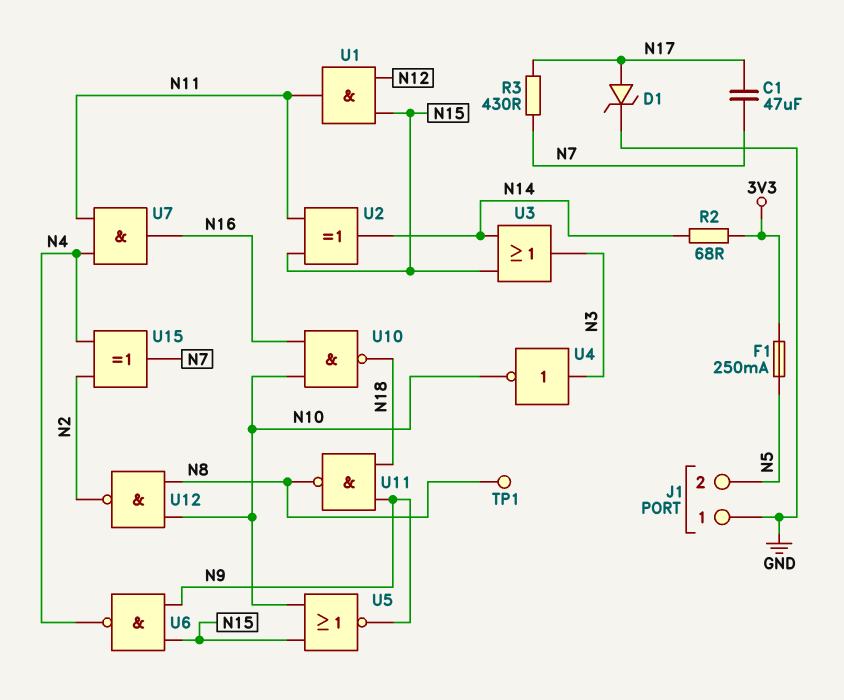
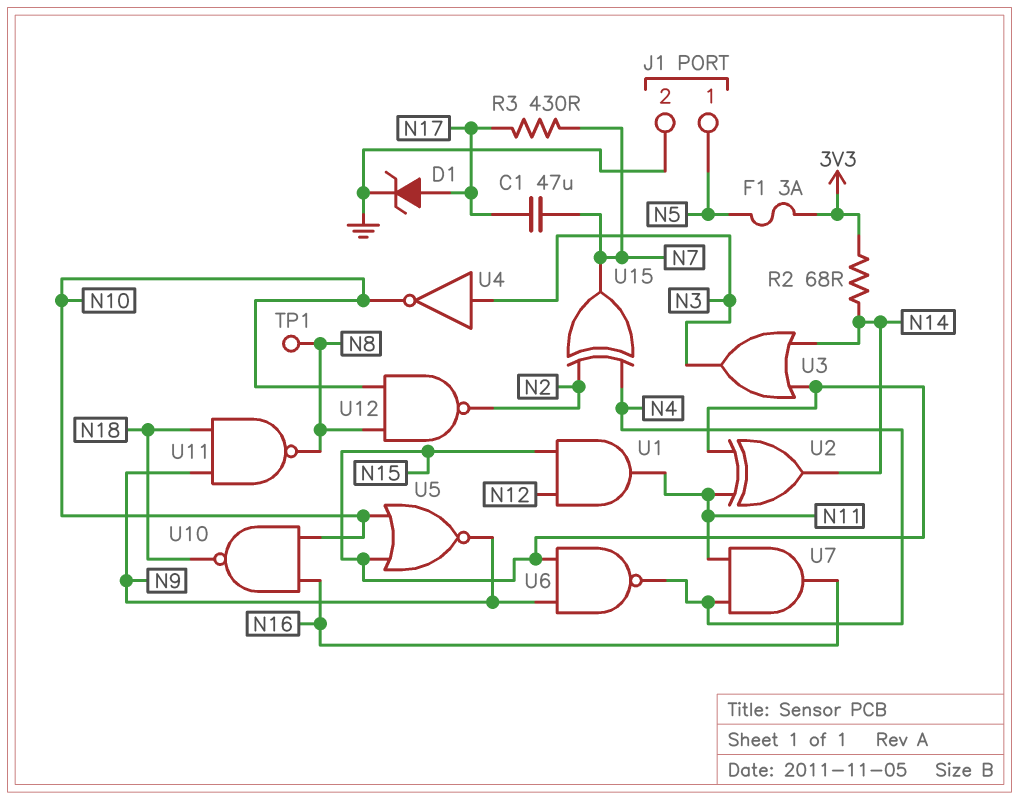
F1: 250mA (3V3, N5) -> 3A (3V3, N5)
J1 pin 1: GND -> N5
J1 pin 2: N5 -> GND

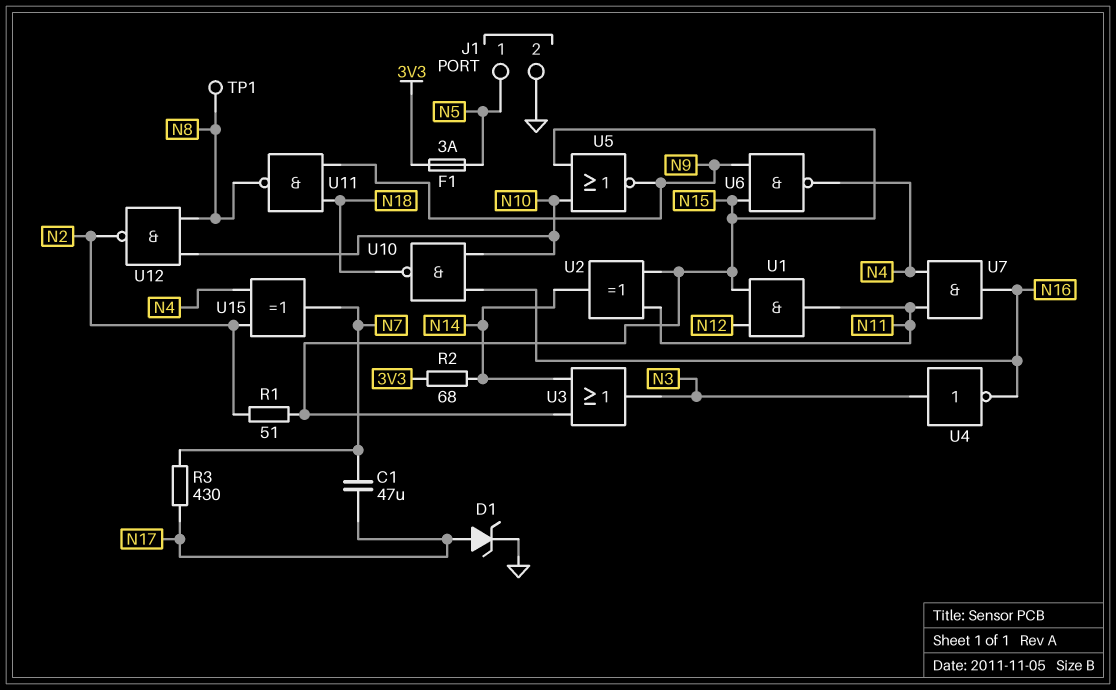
R1: none -> 51 (N2, N15)
U4: NOT (in N3, out N10) -> NOT (in N3, out N16)

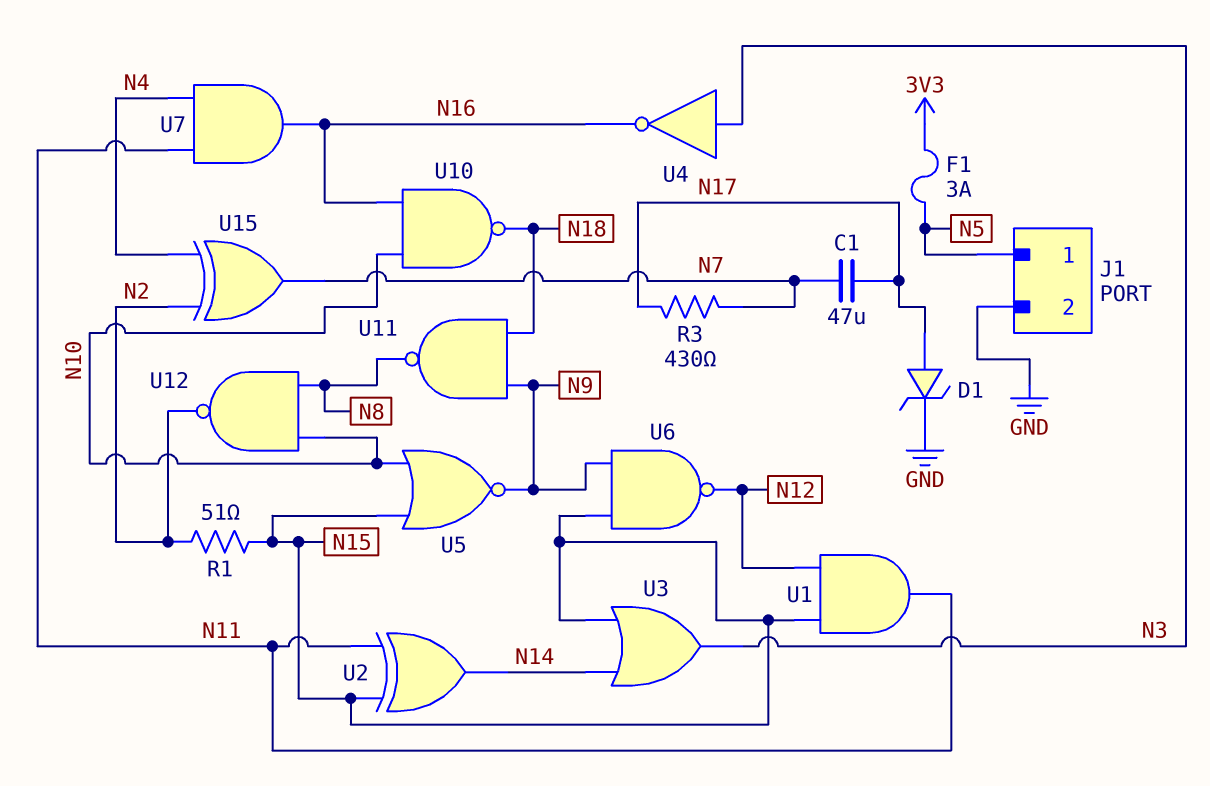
R2: 68 (3V3, N14) -> none
TP1: test point (N8) -> none
U6: NAND (in N9, in N15, out N4) -> NAND (in N9, in N15, out N12)

